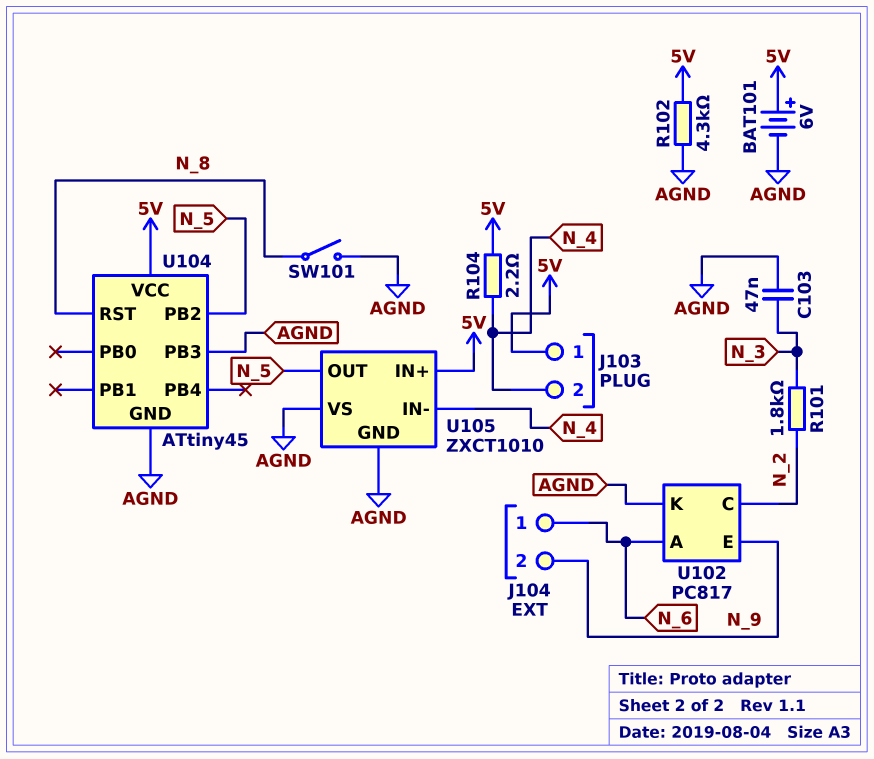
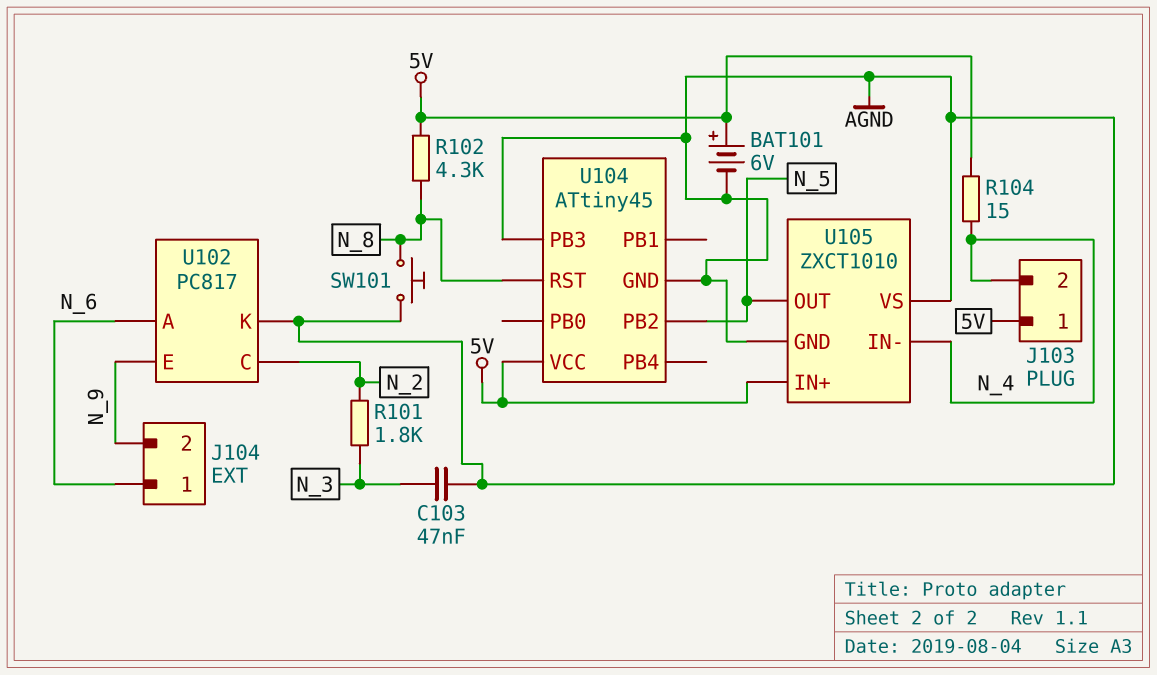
R102: 4.3k (5V, AGND) -> 4.3k (5V, N_8)
R104: 2.2 (5V, N_4) -> 15 (5V, N_4)
SW101: switch (AGND, N_8) -> button (AGND, N_8)

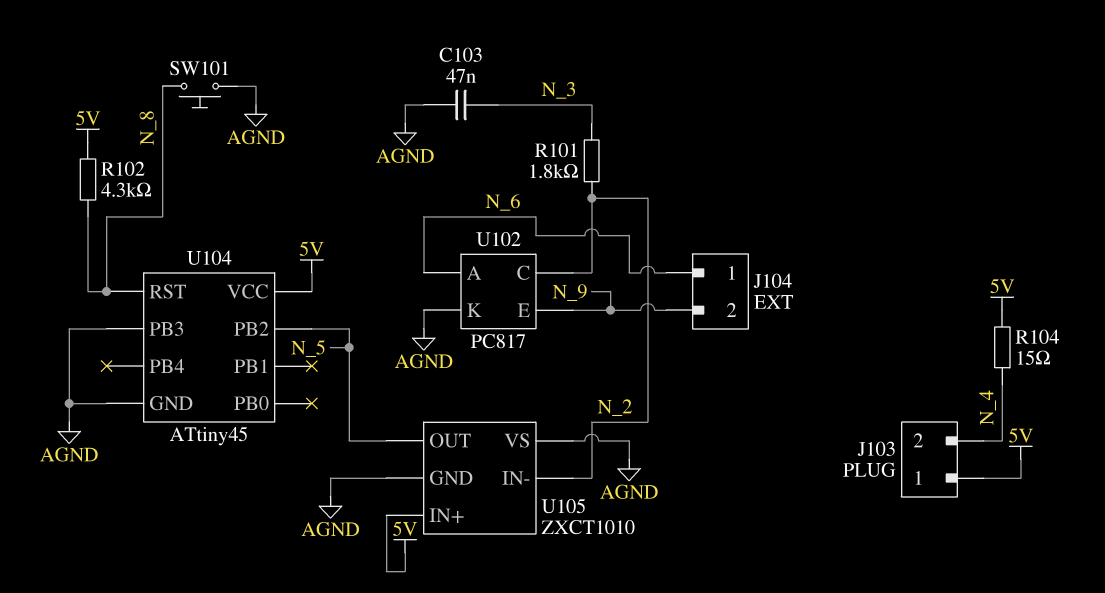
BAT101: 6V (plus 5V, minus AGND) -> none
U105 pin IN-: N_4 -> N_2

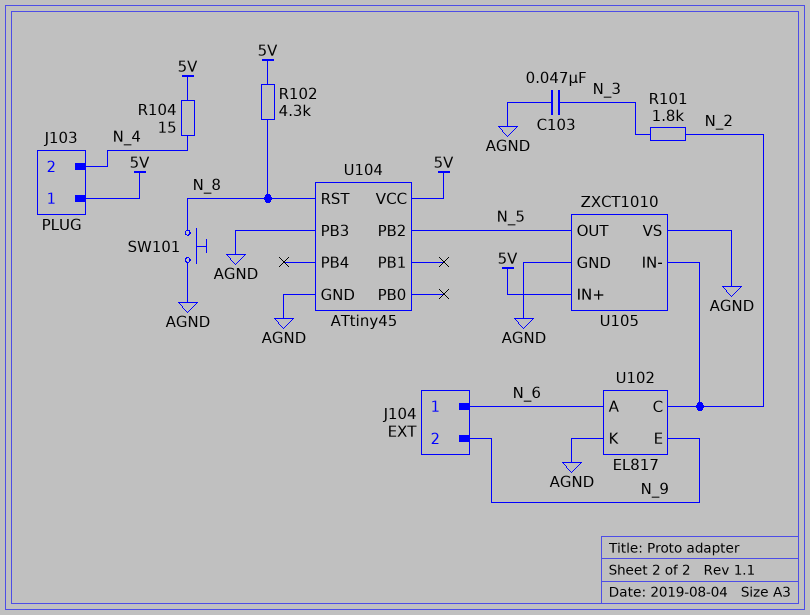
U102: PC817 -> EL817

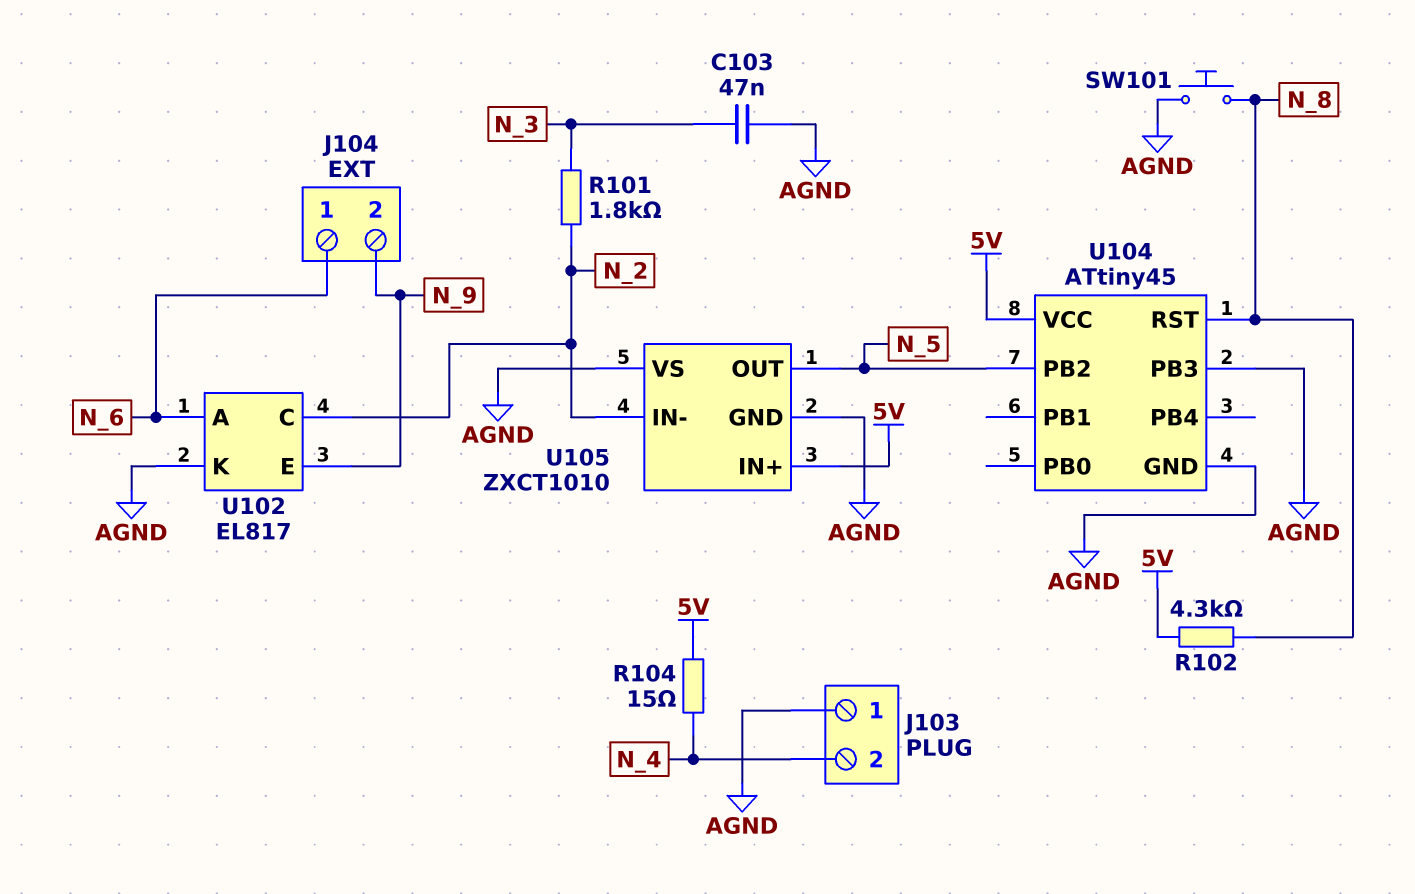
J103 pin 1: 5V -> AGND

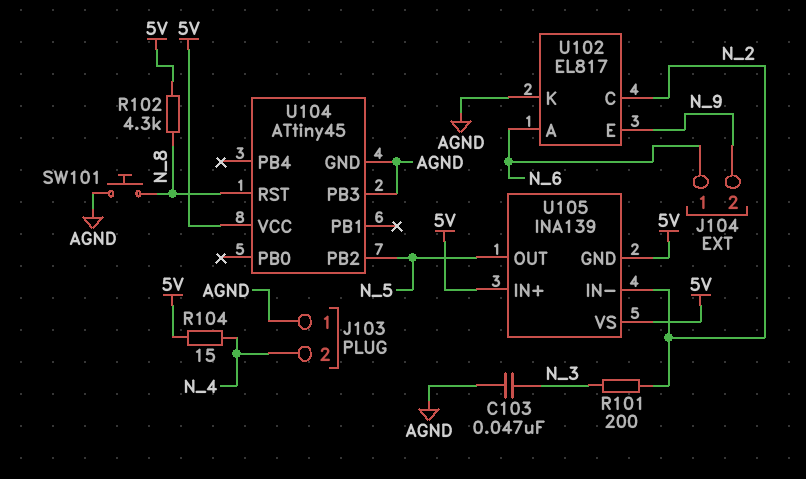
R101: 1.8k (N_2, N_3) -> 200 (N_2, N_3)
U105: ZXCT1010 -> INA139
U105 pin GND: AGND -> 5V
U105 pin VS: AGND -> 5V

